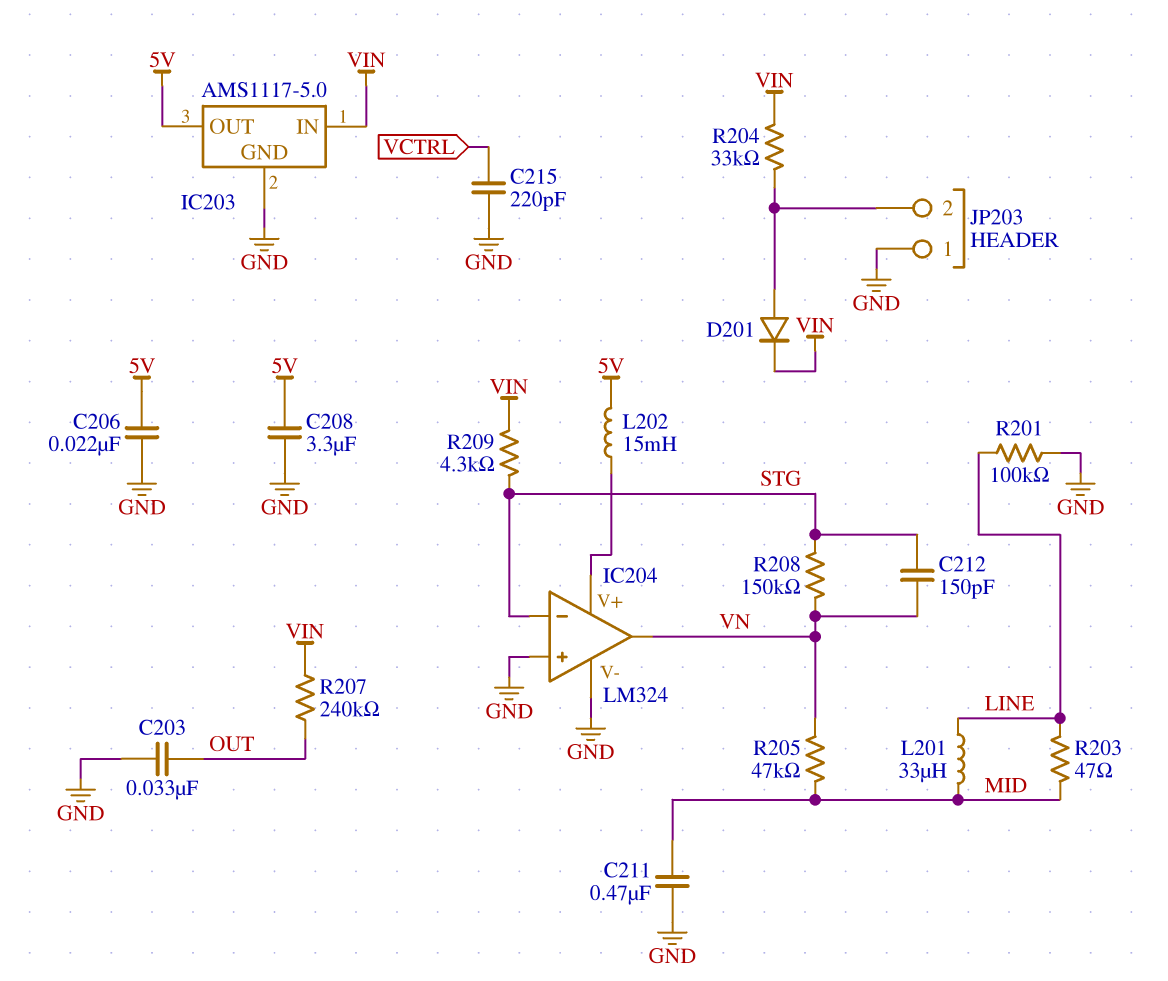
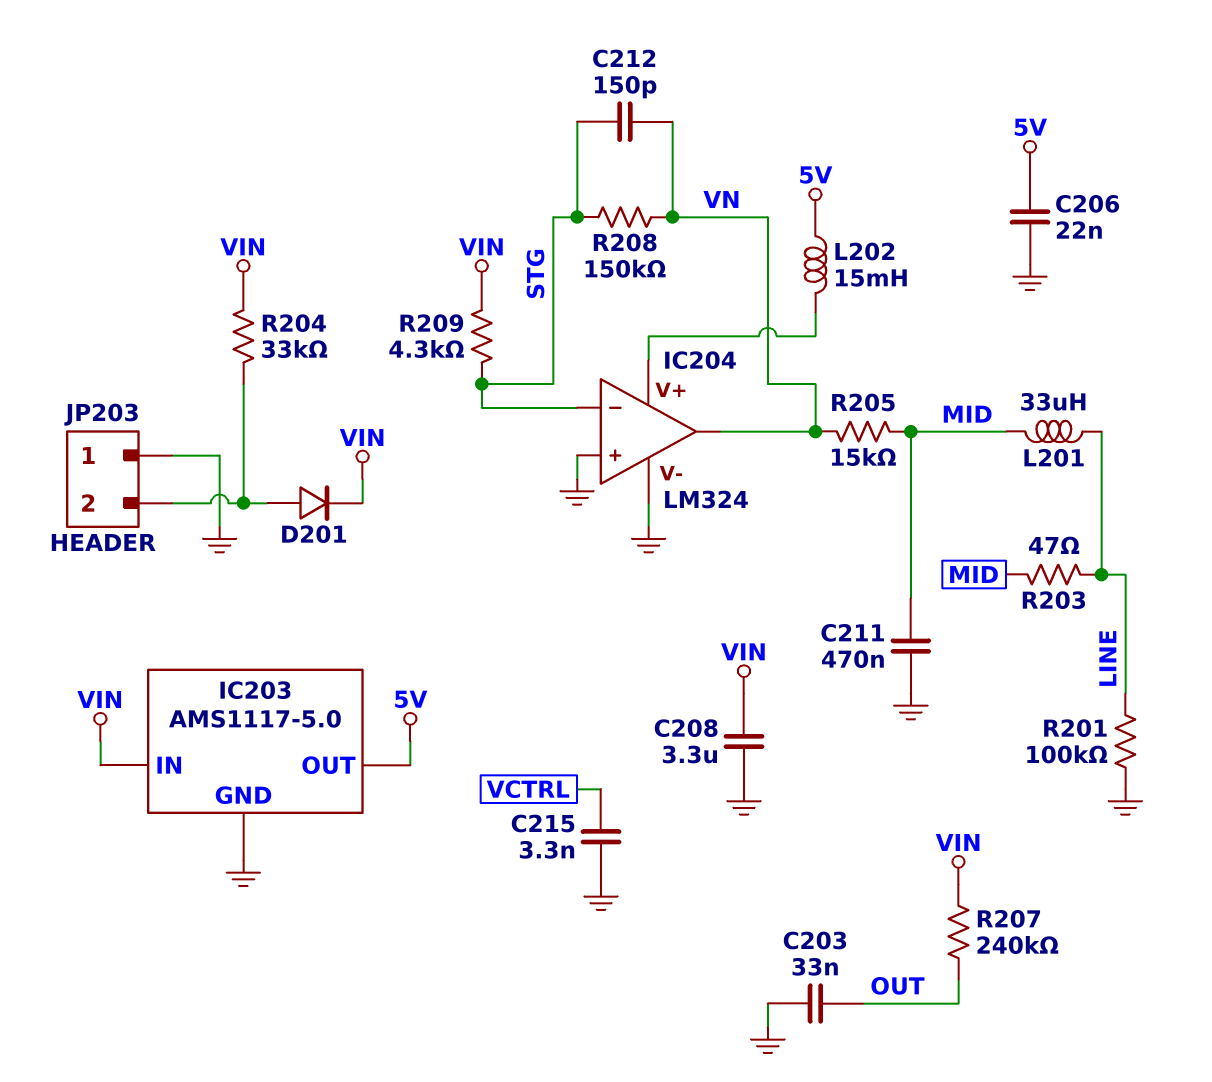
C208: 3.3uF (5V, GND) -> 3.3uF (GND, VIN)
C215: 220pF (GND, VCTRL) -> 3.3nF (GND, VCTRL)
R205: 47k (MID, VN) -> 15k (MID, VN)

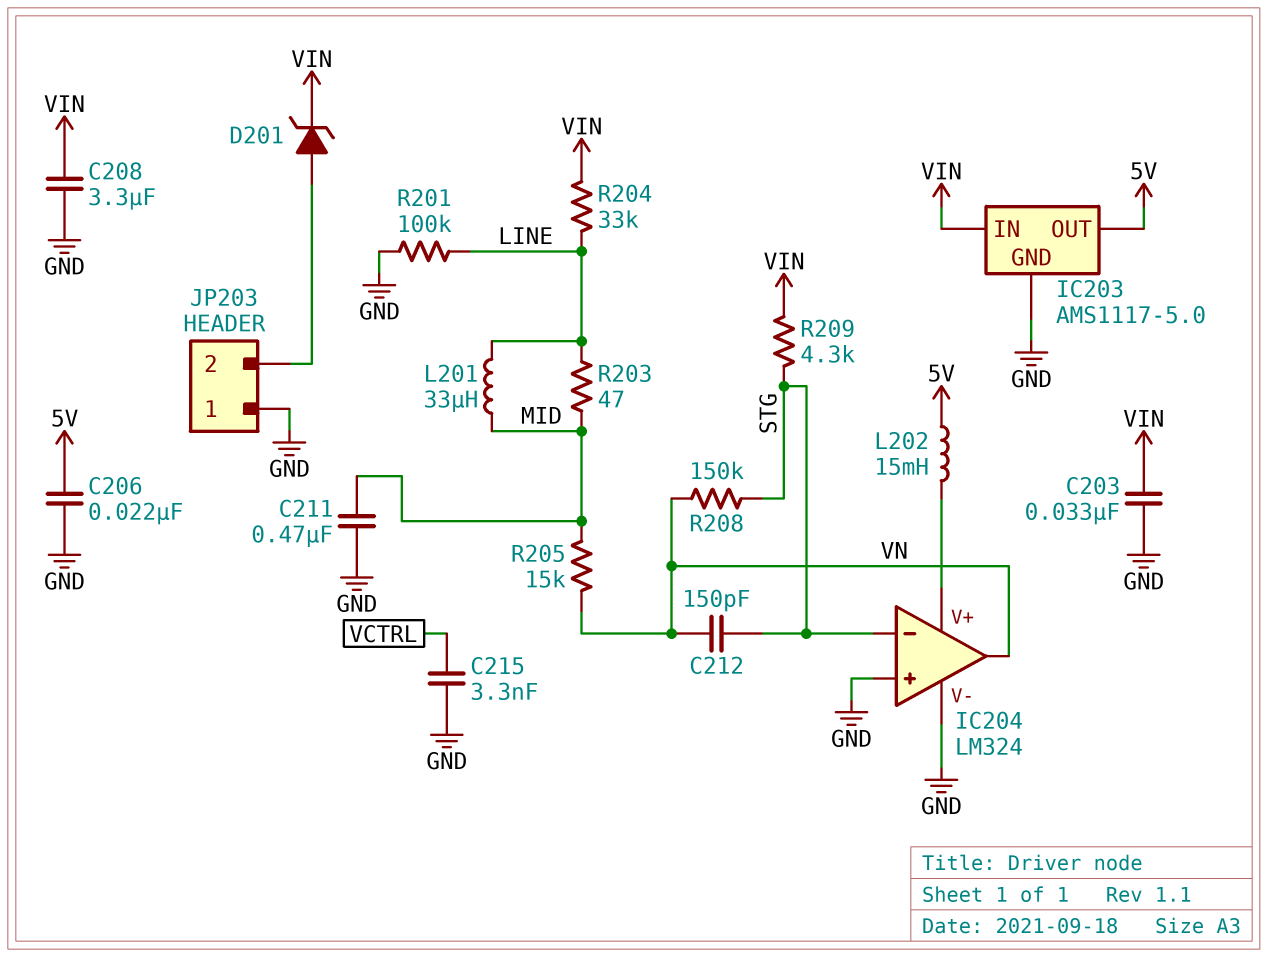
C203: 33nF (GND, OUT) -> 33nF (GND, VIN)
D201: diode (A JP203/2, K VIN) -> zener (A JP203/2, K VIN)
R204: 33k (JP203/2, VIN) -> 33k (LINE, VIN)
R207: 240k (OUT, VIN) -> none

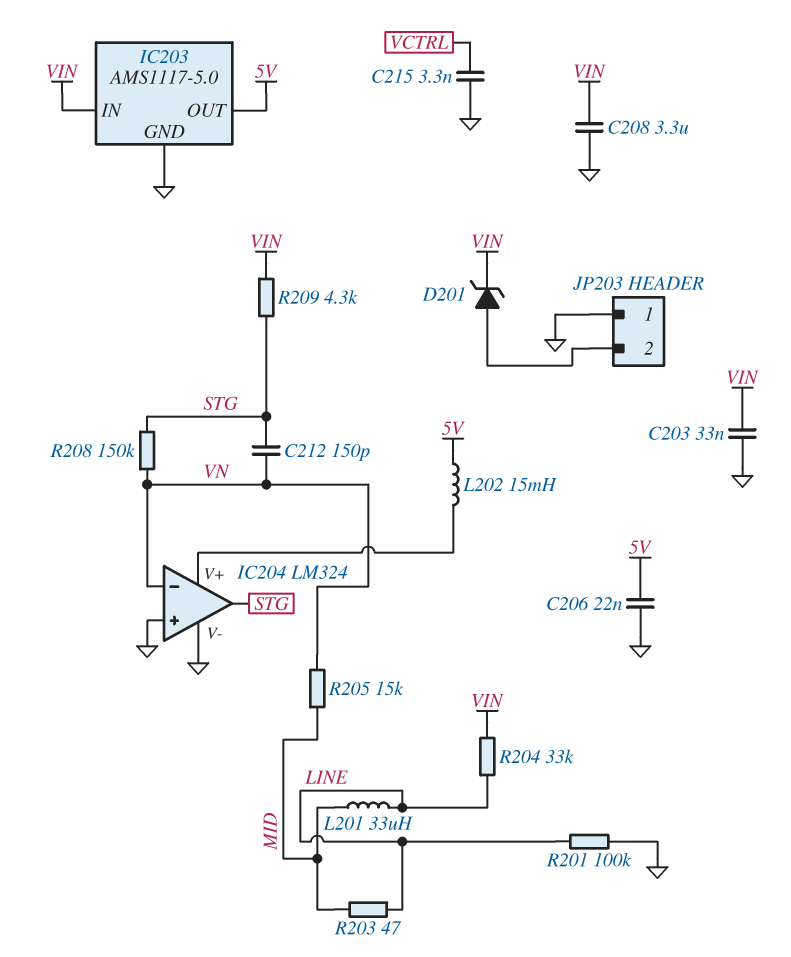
C211: 470nF (GND, MID) -> none
IC204 pin in-: STG -> VN
IC204 pin out: VN -> STG

